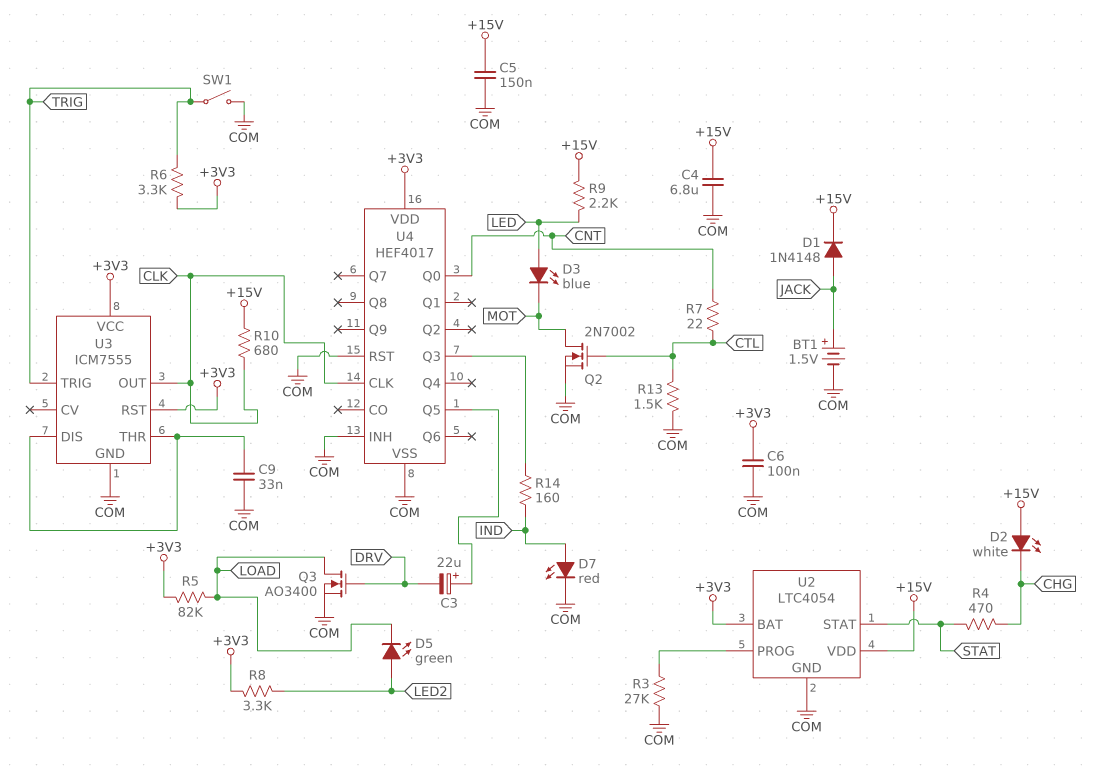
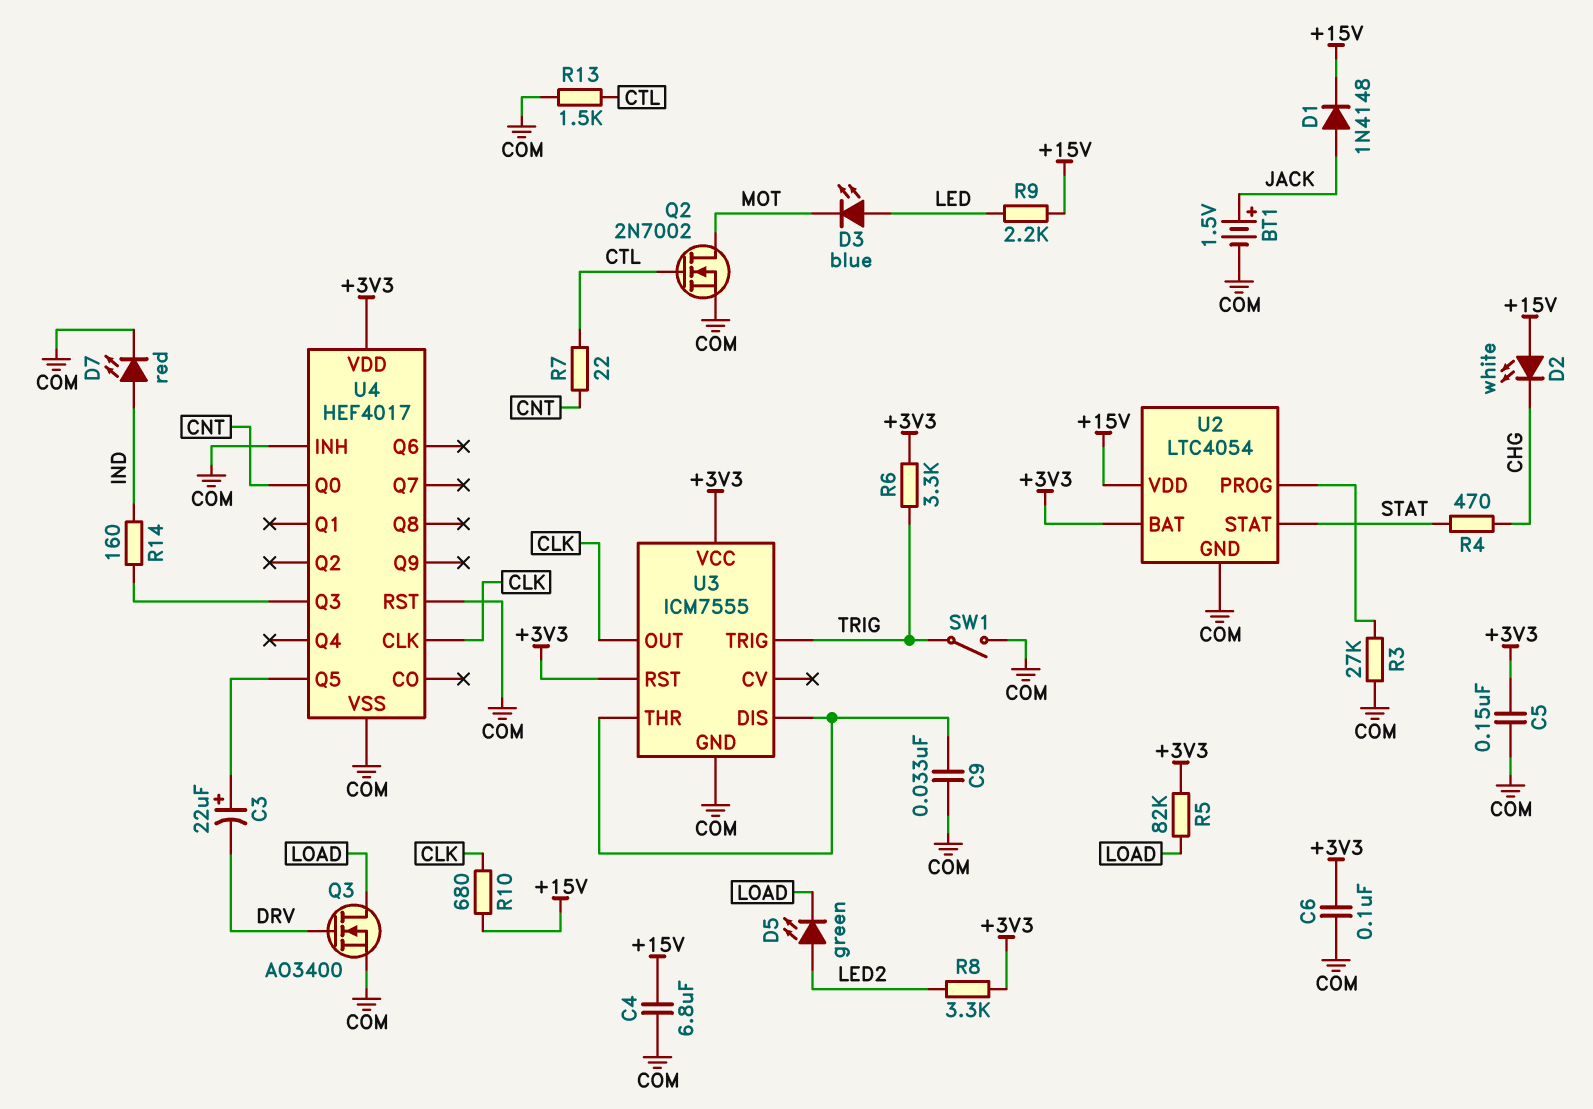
C5: 150nF (+15V, COM) -> 150nF (+3V3, COM)

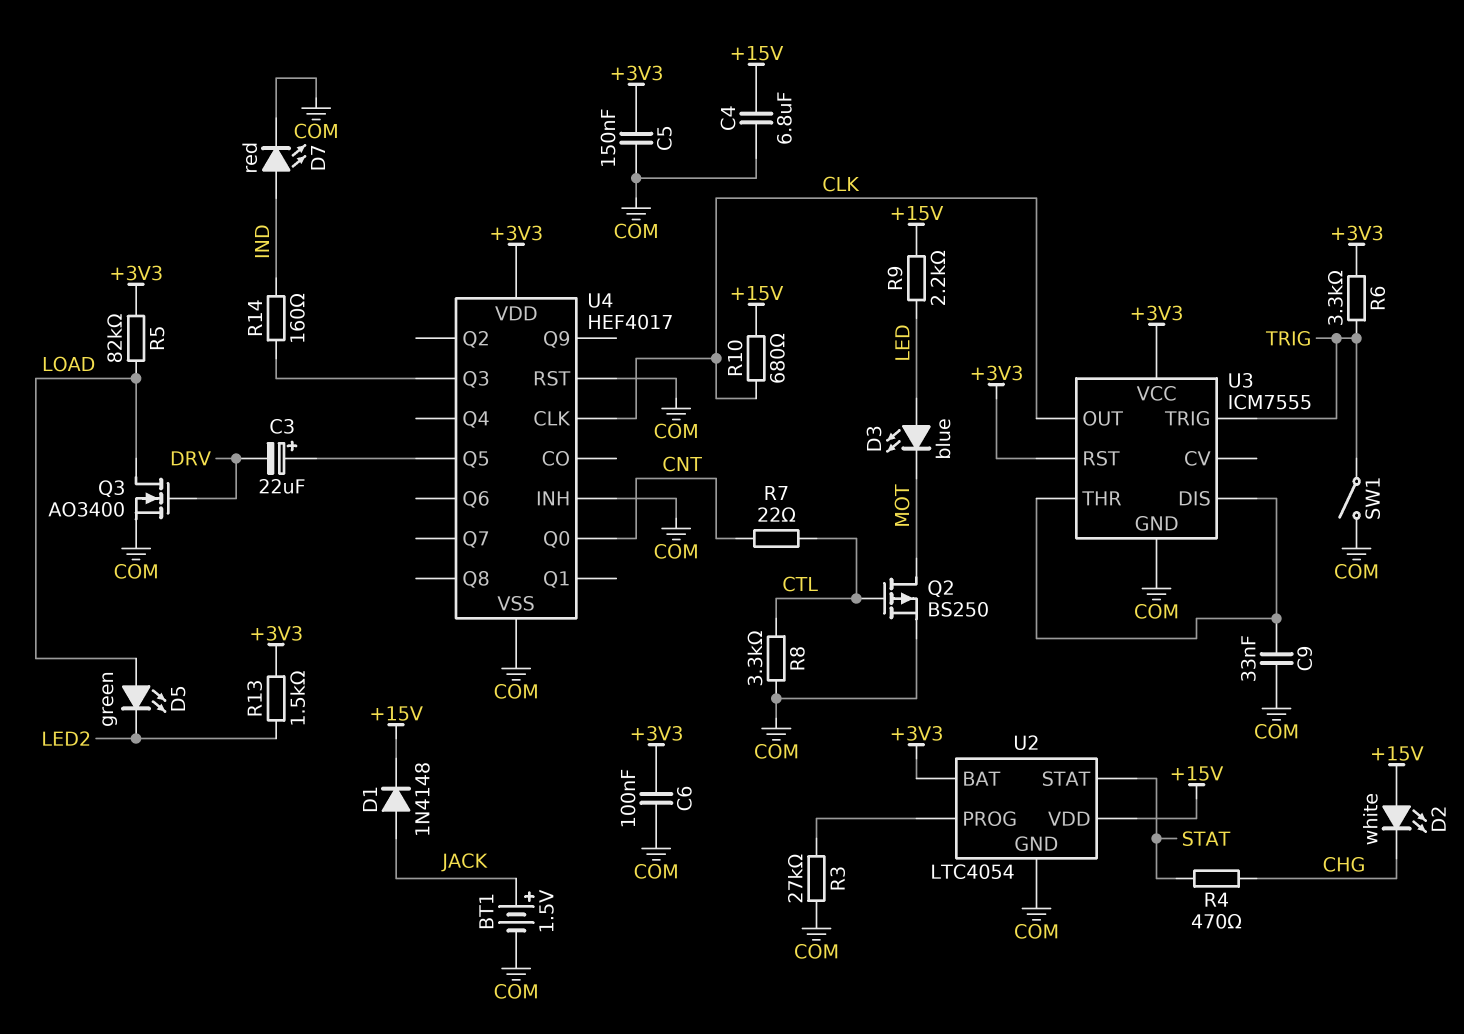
D5: LED green (A LED2, K LOAD) -> LED green (A LOAD, K LED2)
Q2: NMOS 2N7002 (G CTL, D MOT, S COM) -> PMOS BS250 (G CTL, D MOT, S COM)
R8: 3.3k (+3V3, LED2) -> 3.3k (COM, CTL)
R13: 1.5k (COM, CTL) -> 1.5k (+3V3, LED2)

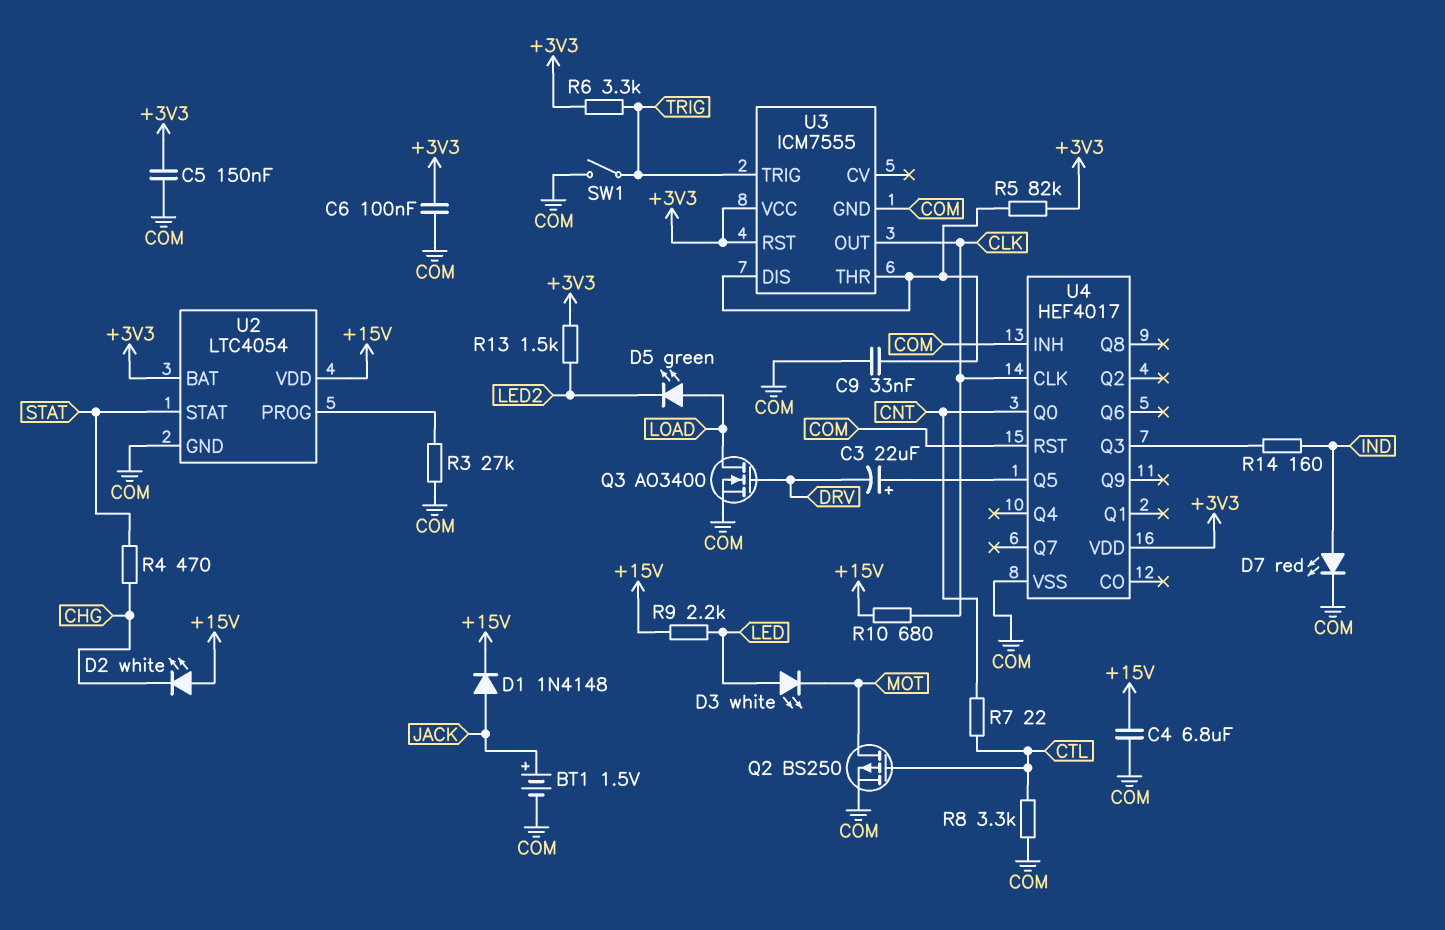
D3: LED blue (A LED, K MOT) -> LED white (A LED, K MOT)
R5: 82k (+3V3, LOAD) -> 82k (+3V3, U3/DIS)

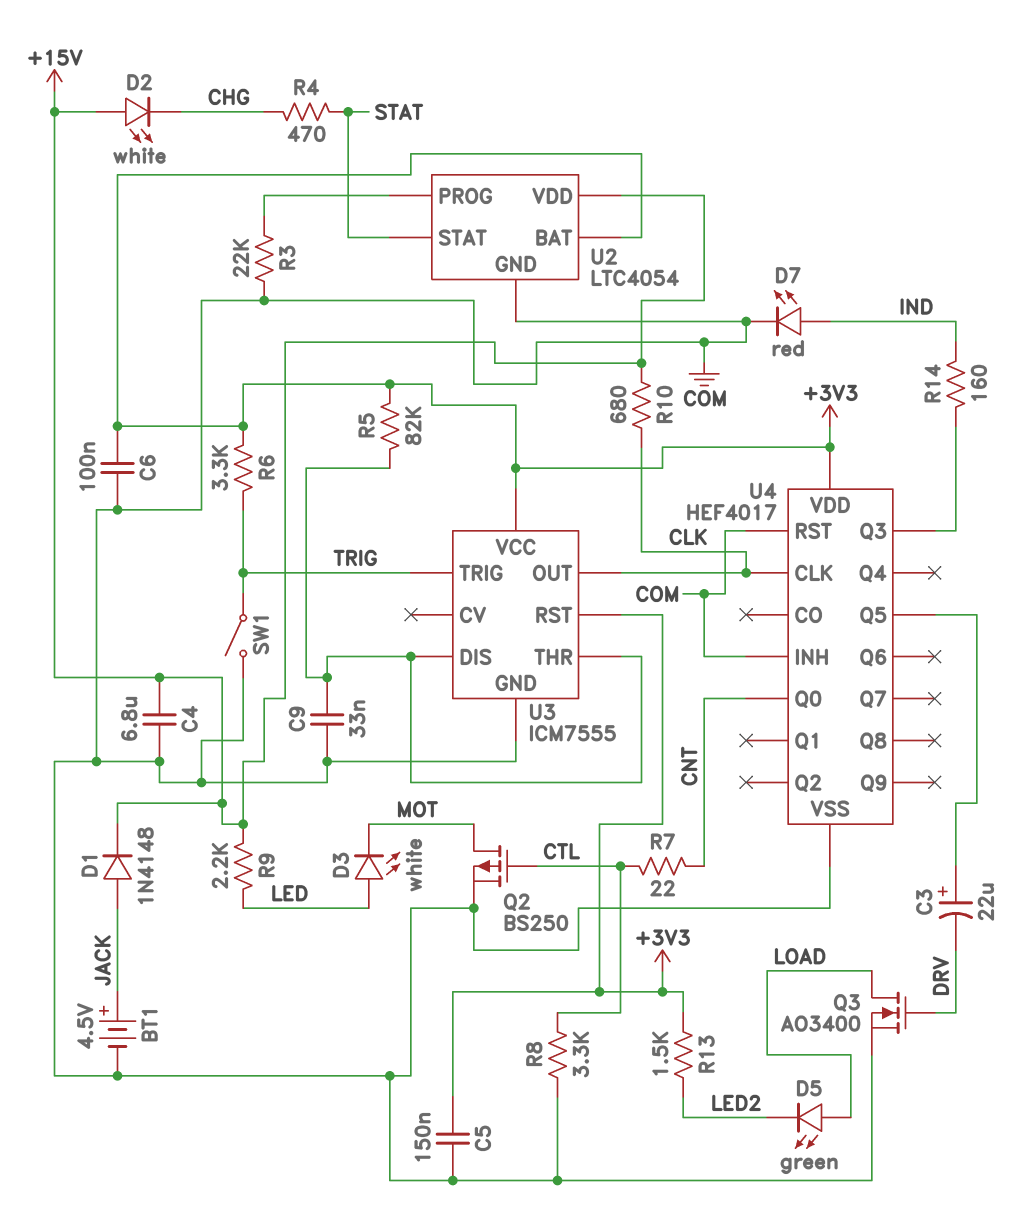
BT1: 1.5V (plus JACK, minus COM) -> 4.5V (plus JACK, minus COM)
R3: 27k (COM, U2/PROG) -> 22k (COM, U2/PROG)

